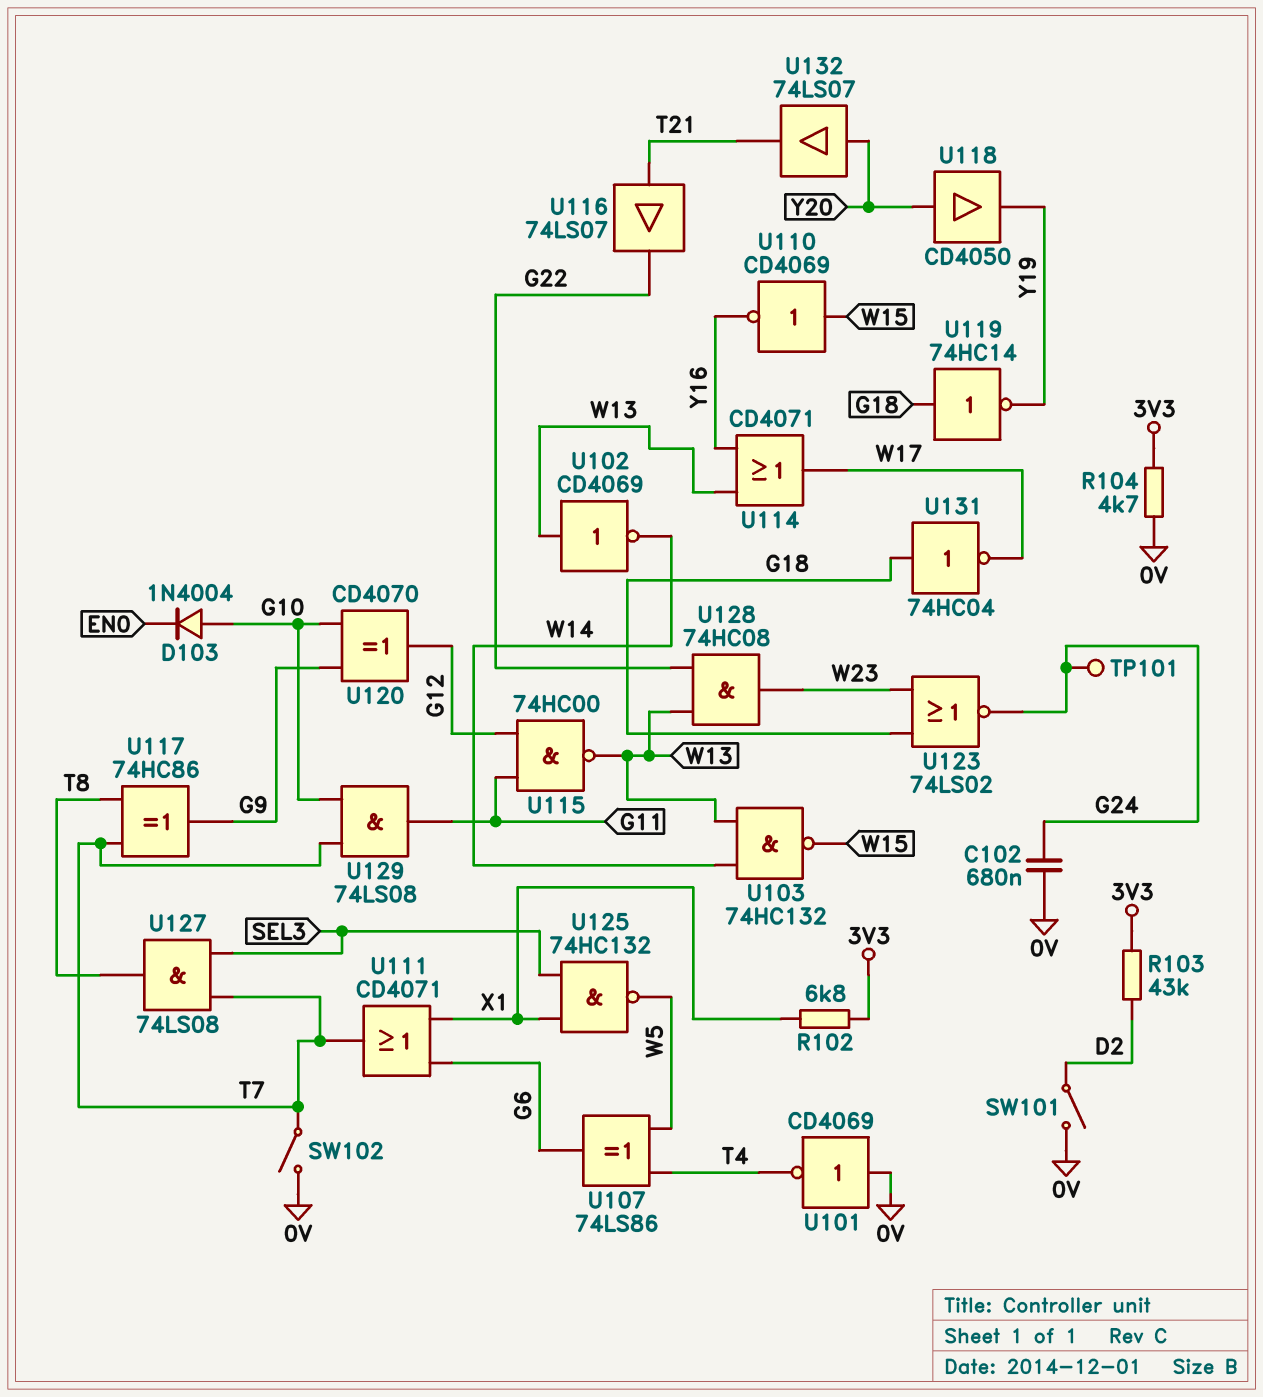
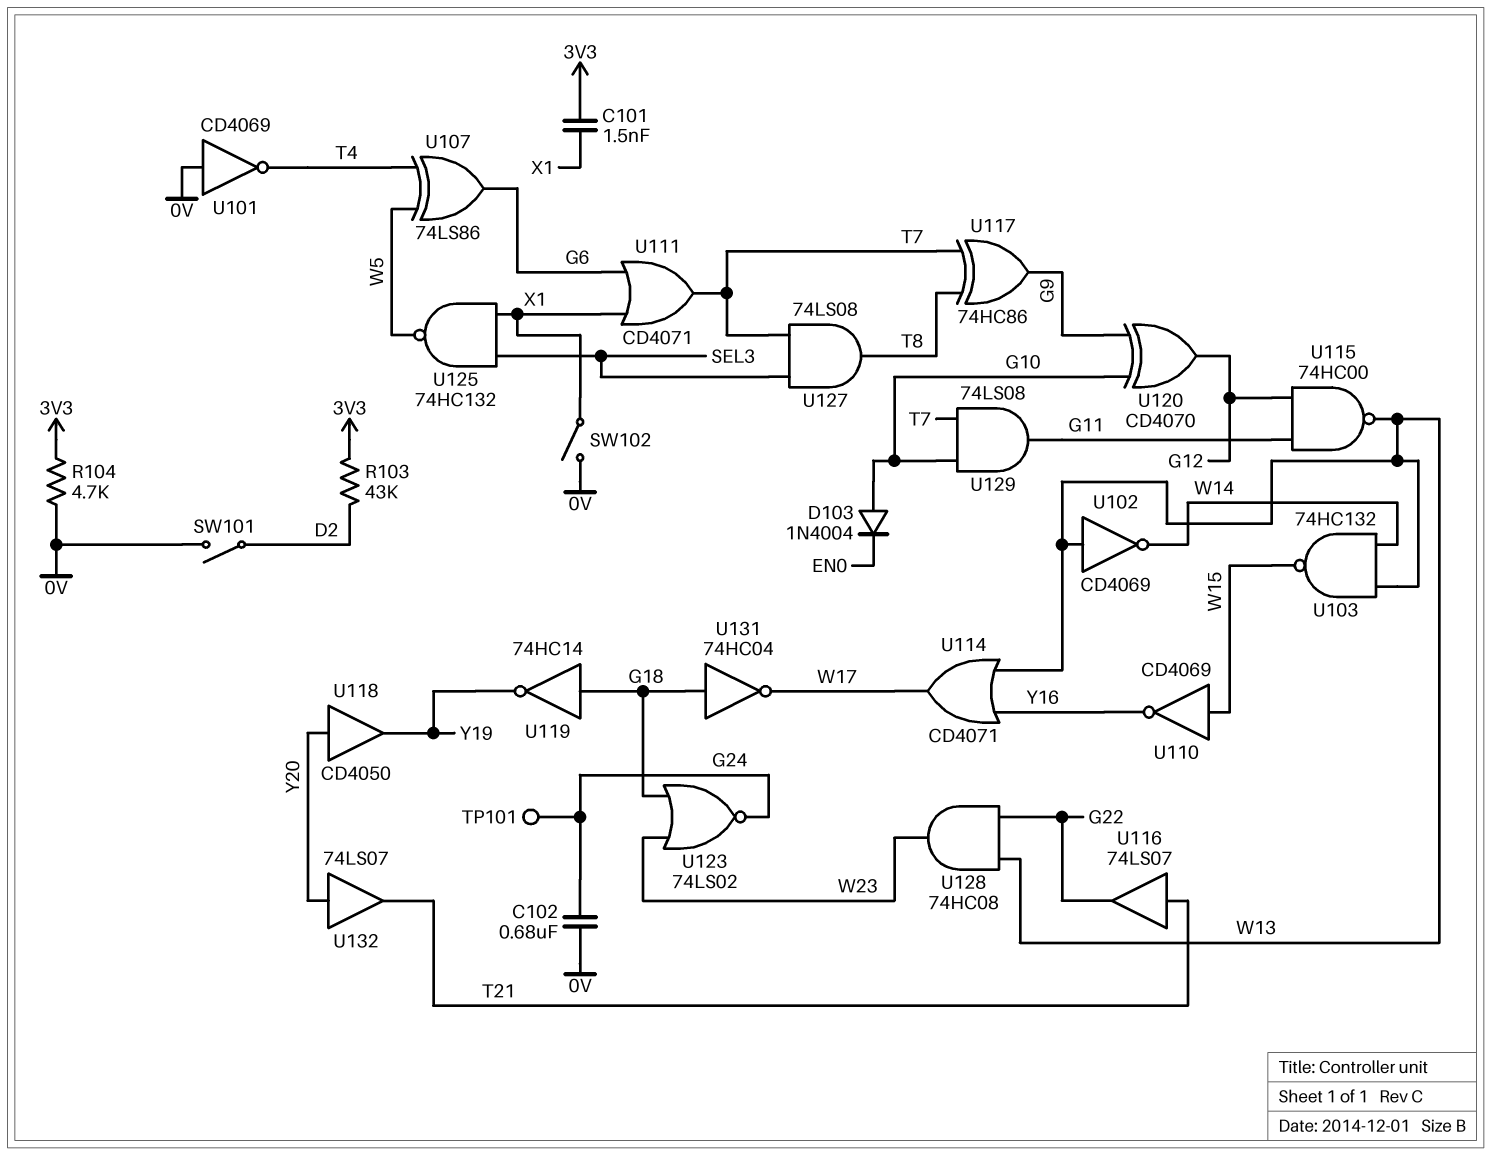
C101: none -> 1.5nF (3V3, X1)
R102: 6.8k (3V3, X1) -> none
SW102: switch (0V, T7) -> switch (0V, X1)

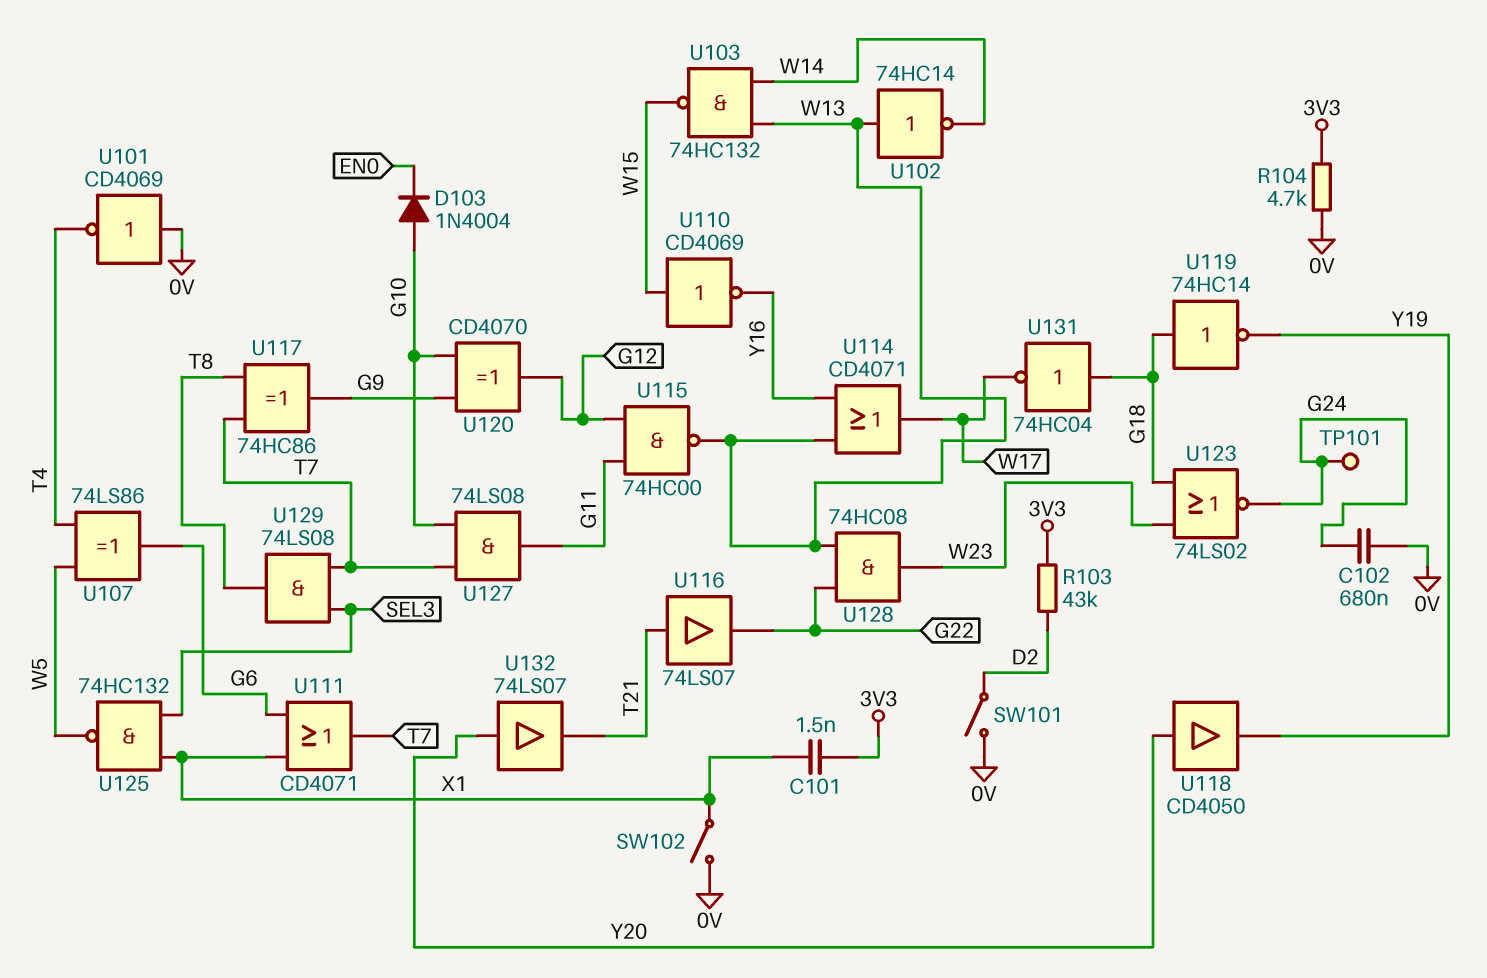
U102: NOT CD4069 (in W13, out W14) -> NOT 74HC14 (in W13, out W14)
U127: AND 74LS08 (in SEL3, in T7, out T8) -> AND 74LS08 (in G10, in T7, out G11)
U129: AND 74LS08 (in G10, in T7, out G11) -> AND 74LS08 (in SEL3, in T7, out T8)

